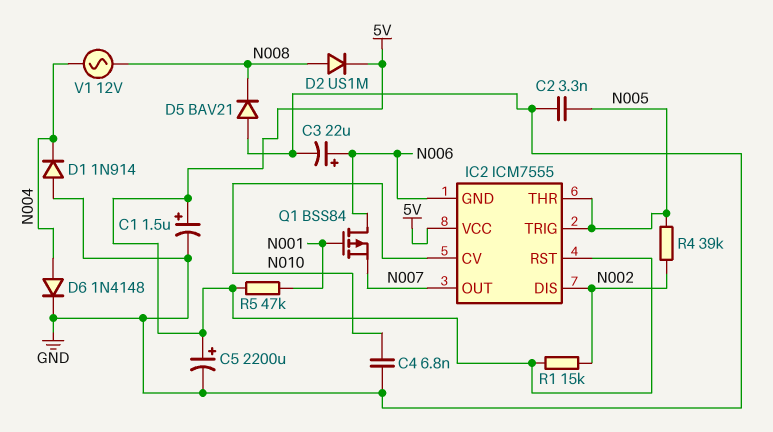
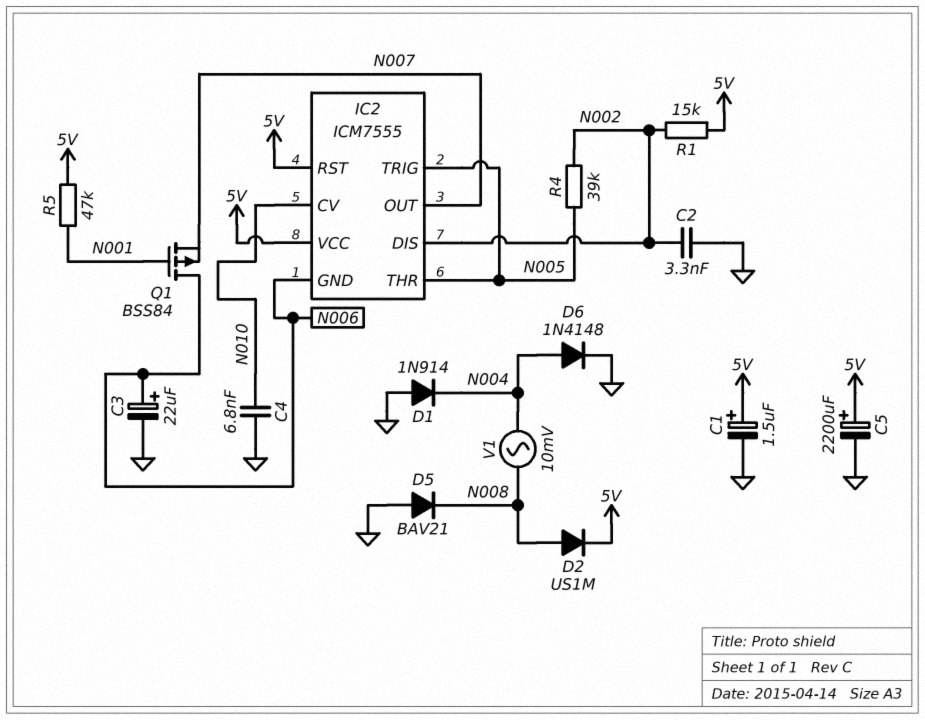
C2: 3.3nF (GND, N005) -> 3.3nF (GND, N002)
V1: AC 12V (N004, N008) -> AC 10mV (N004, N008)

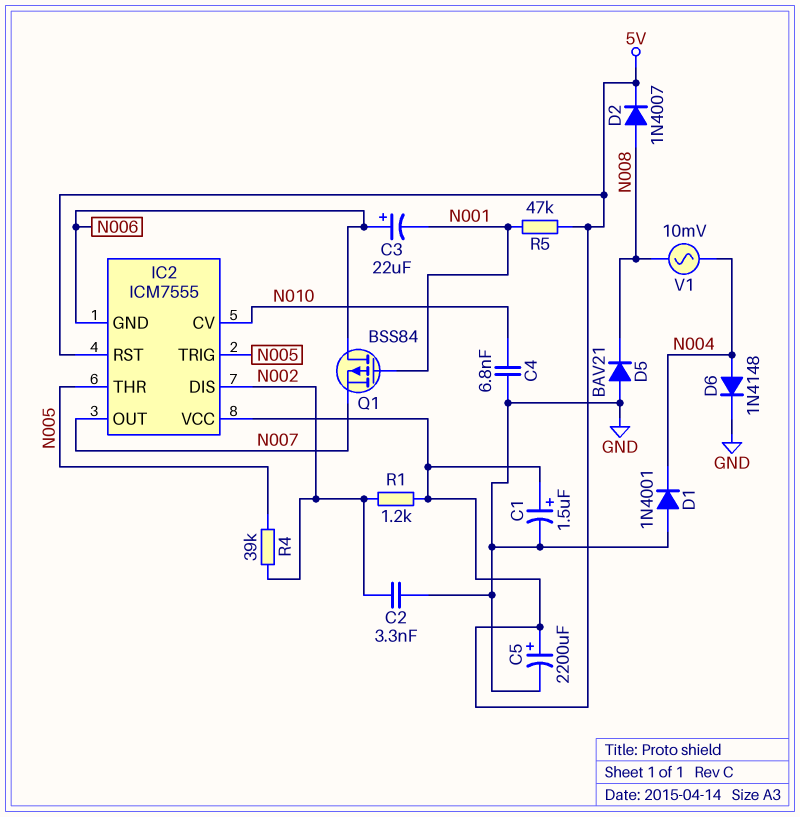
C3: 22uF (plus N006, minus GND) -> 22uF (plus N006, minus N001)
D1: diode 1N914 (A GND, K N004) -> diode 1N4001 (A GND, K N004)
D2: diode US1M (A N008, K 5V) -> diode 1N4007 (A N008, K 5V)
R1: 15k (5V, N002) -> 1.2k (5V, N002)

